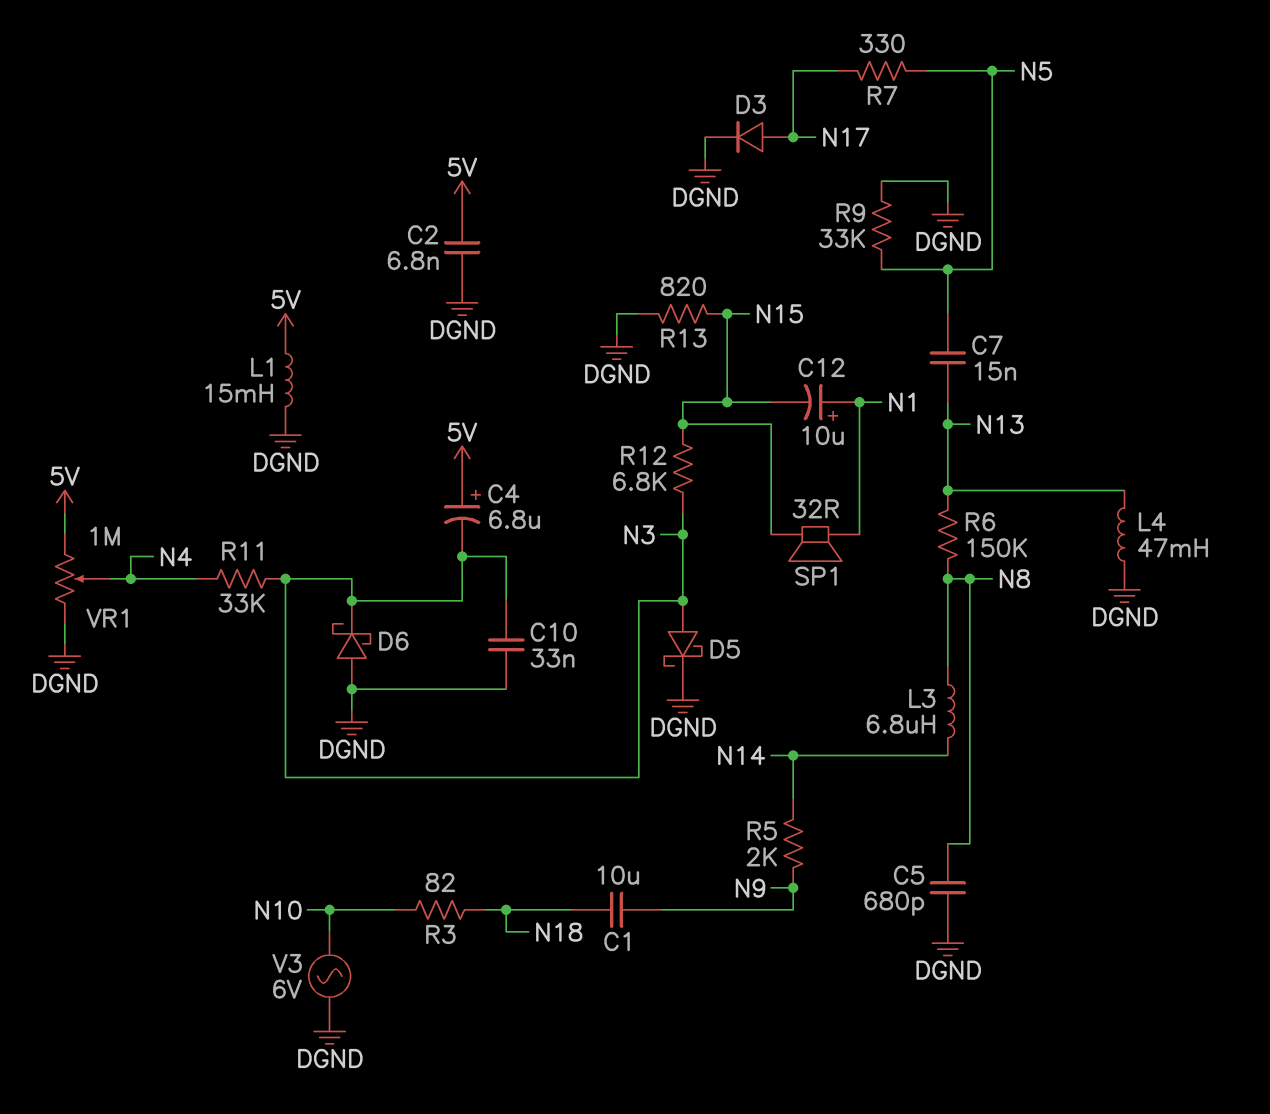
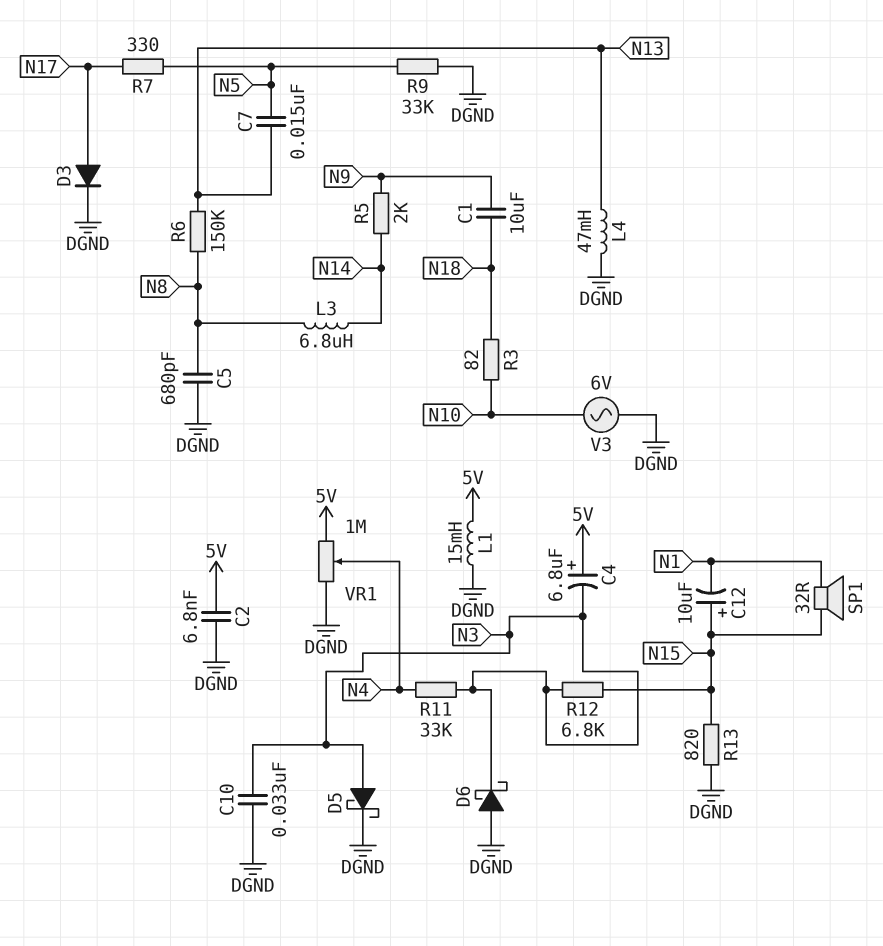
C12: 10uF (plus N1, minus N15) -> 10uF (plus N15, minus N1)

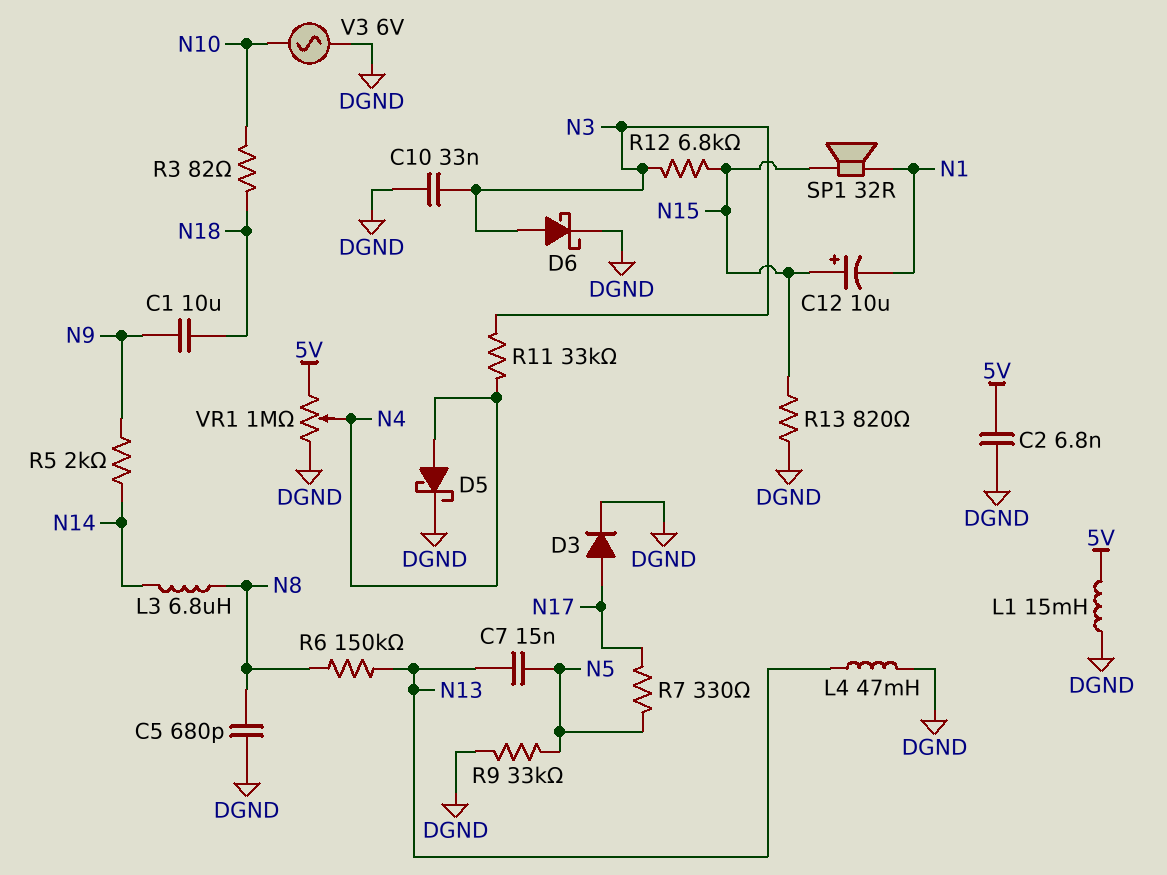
C4: 6.8uF (plus 5V, minus N3) -> none
D5: schottky (A N3, K DGND) -> schottky (A N4, K DGND)
D6: schottky (A DGND, K N3) -> schottky (A N3, K DGND)

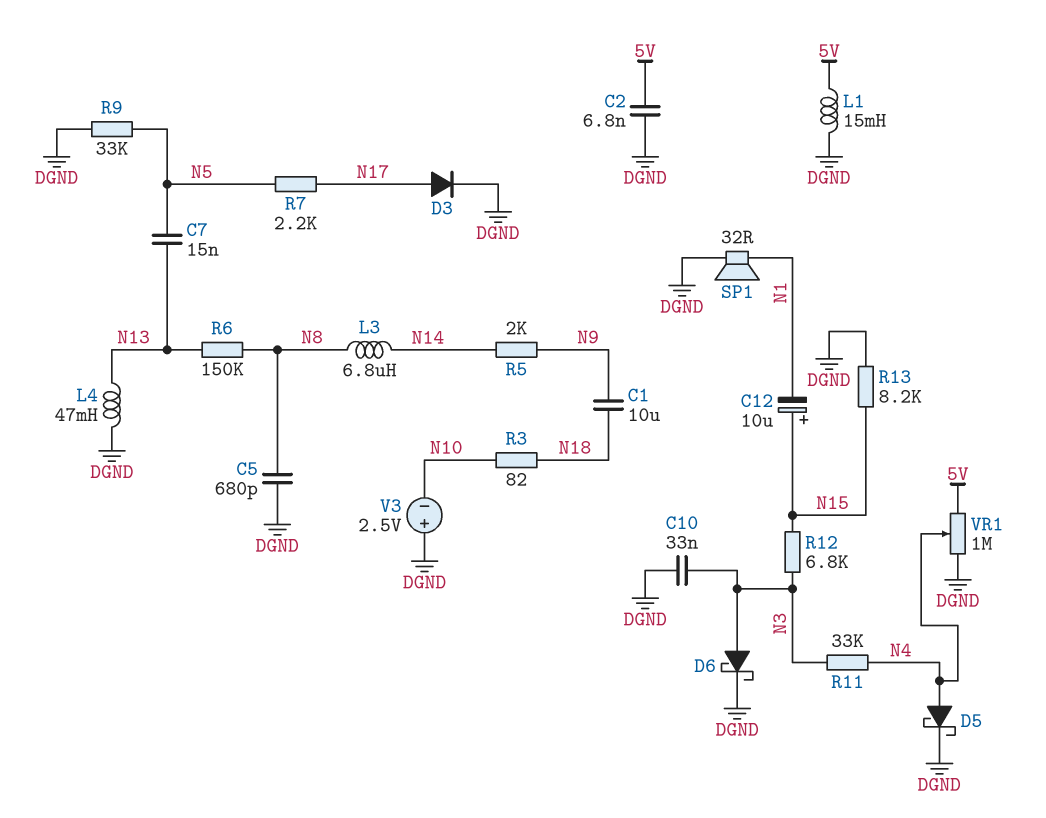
R7: 330 (N5, N17) -> 2.2k (N5, N17)
R13: 820 (DGND, N15) -> 8.2k (DGND, N15)
SP1: speaker 32R (N1, N15) -> speaker 32R (DGND, N1)
V3: AC 6V (DGND, N10) -> 2.5V (plus DGND, minus N10)

